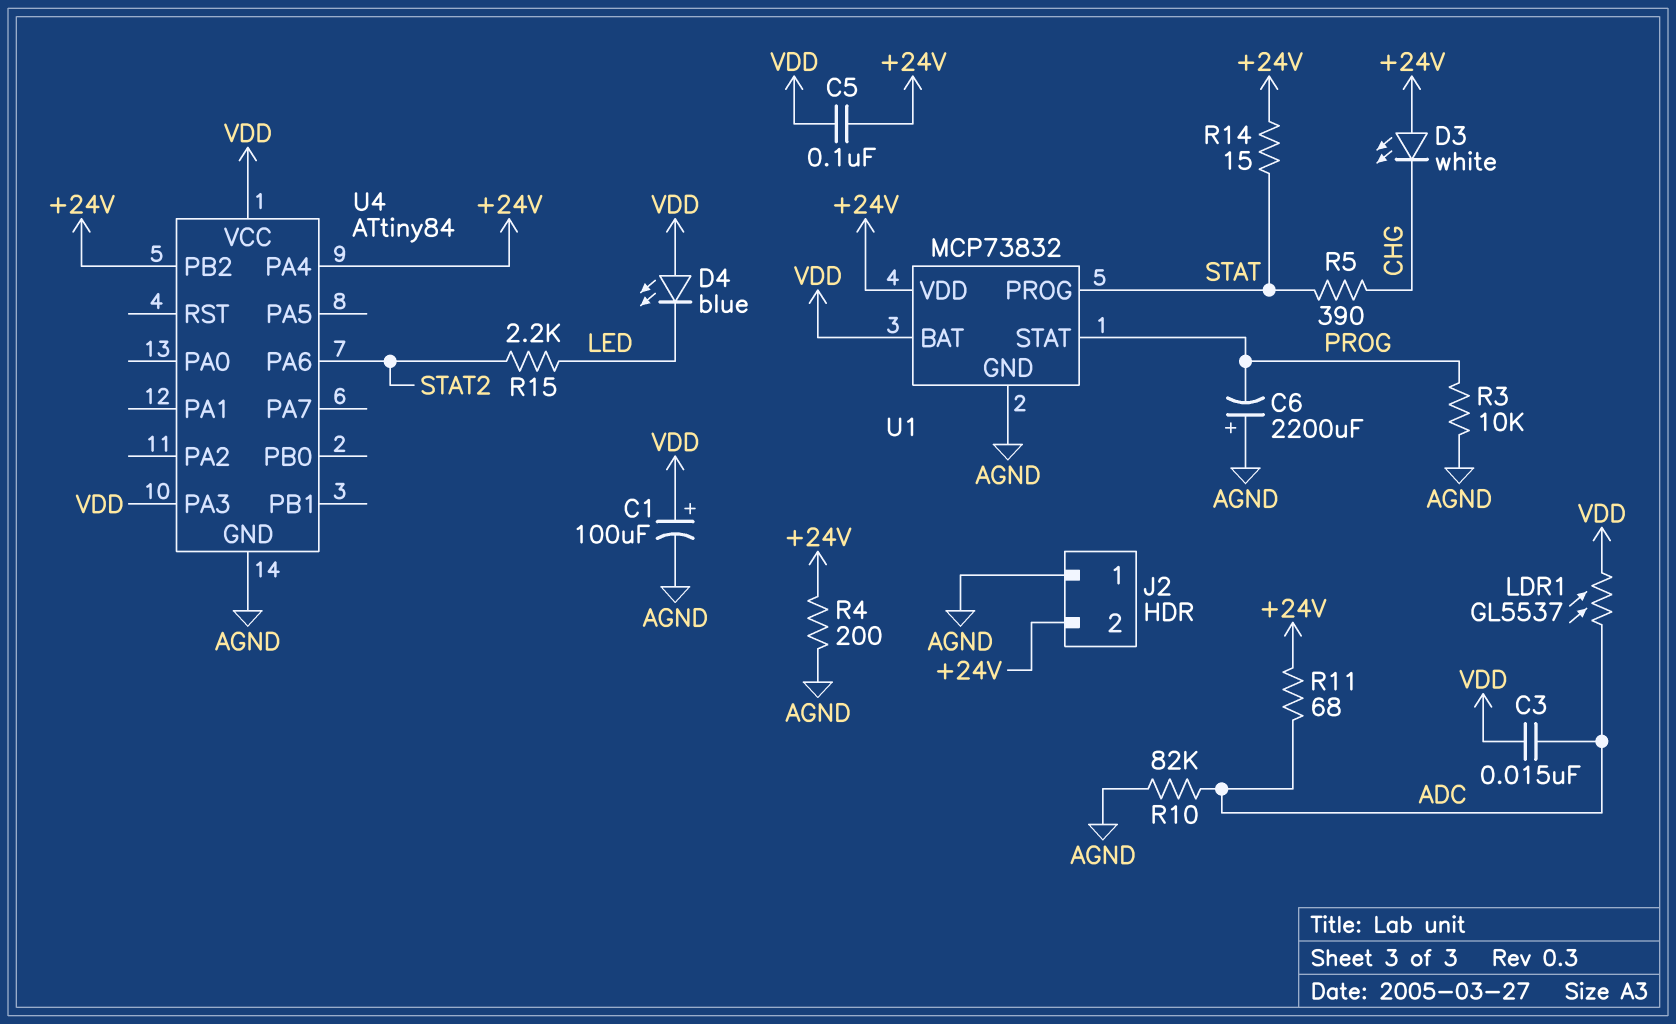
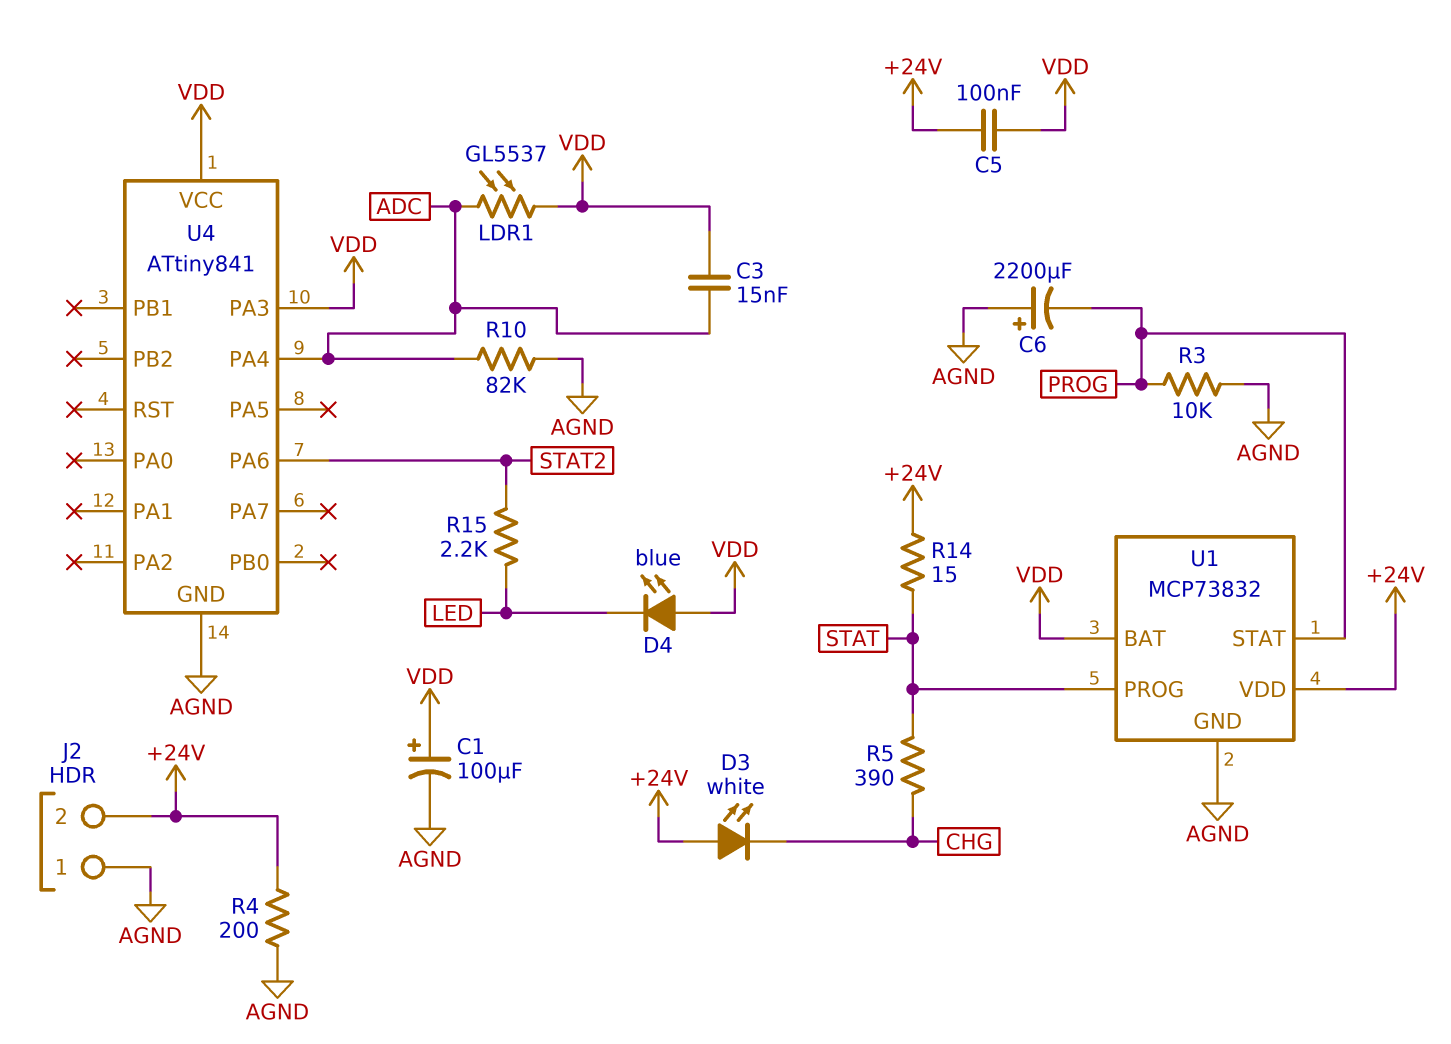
R11: 68 (+24V, ADC) -> none
U4: ATtiny84 -> ATtiny841
U4 pin PA4: +24V -> ADC
U4 pin PB2: +24V -> none

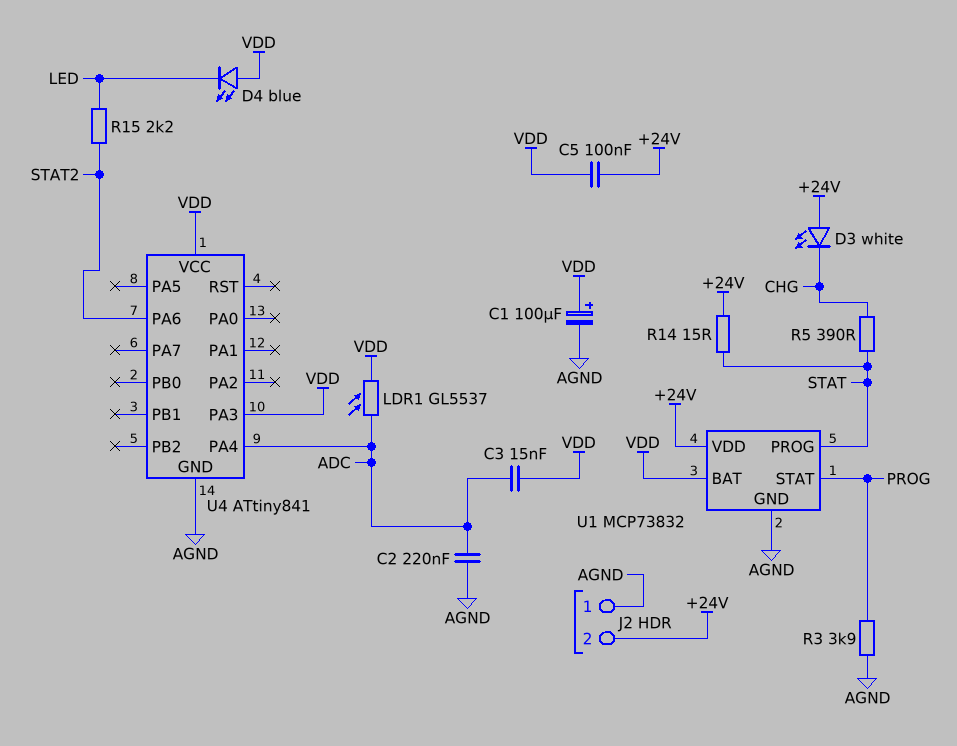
C2: none -> 220nF (ADC, AGND)
C6: 2200uF (plus AGND, minus PROG) -> none
R3: 10k (AGND, PROG) -> 3.9k (AGND, PROG)
R4: 200 (+24V, AGND) -> none
R10: 82k (ADC, AGND) -> none

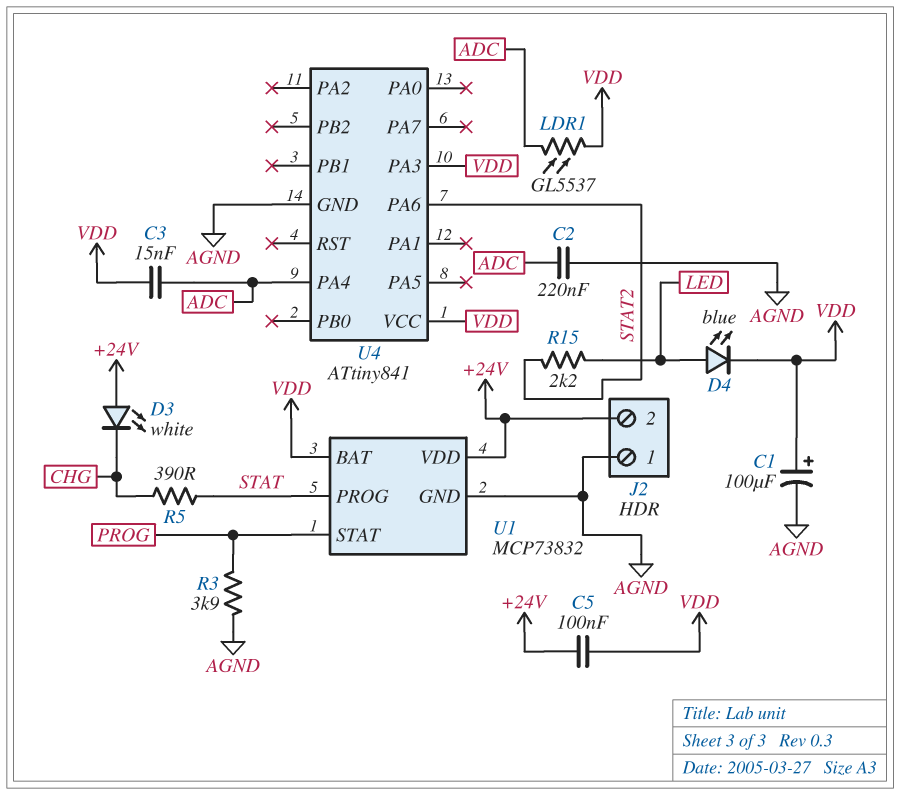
D4: LED blue (A VDD, K LED) -> LED blue (A LED, K VDD)
R14: 15 (+24V, STAT) -> none

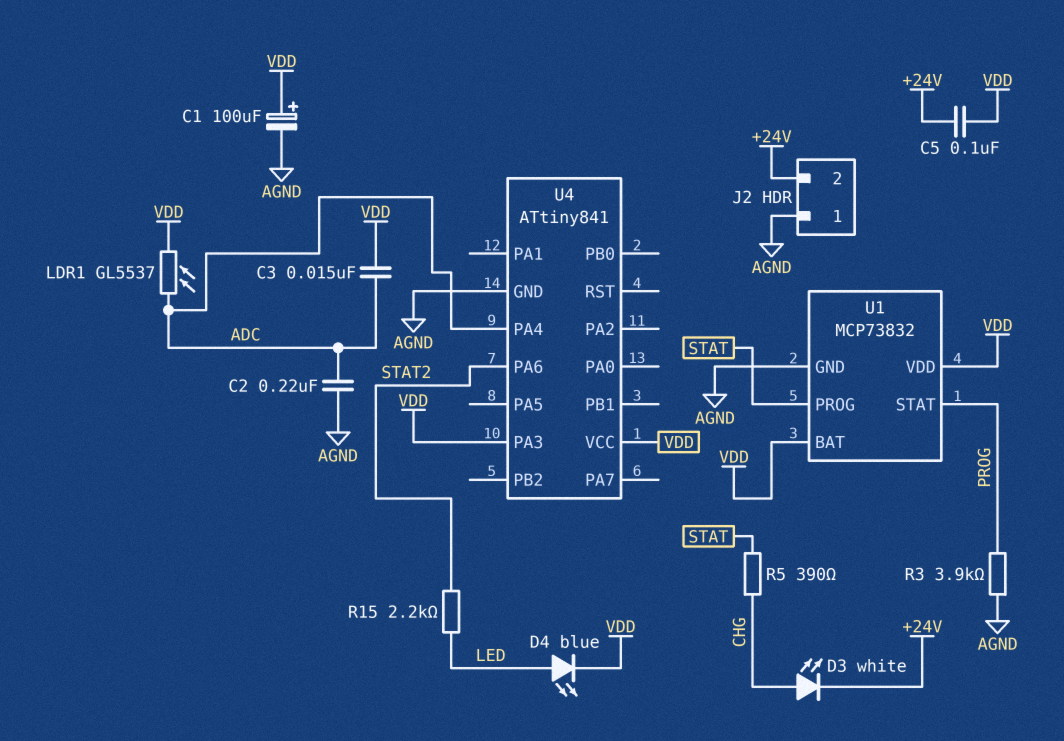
D3: LED white (A +24V, K CHG) -> LED white (A CHG, K +24V)
U1 pin VDD: +24V -> VDD

